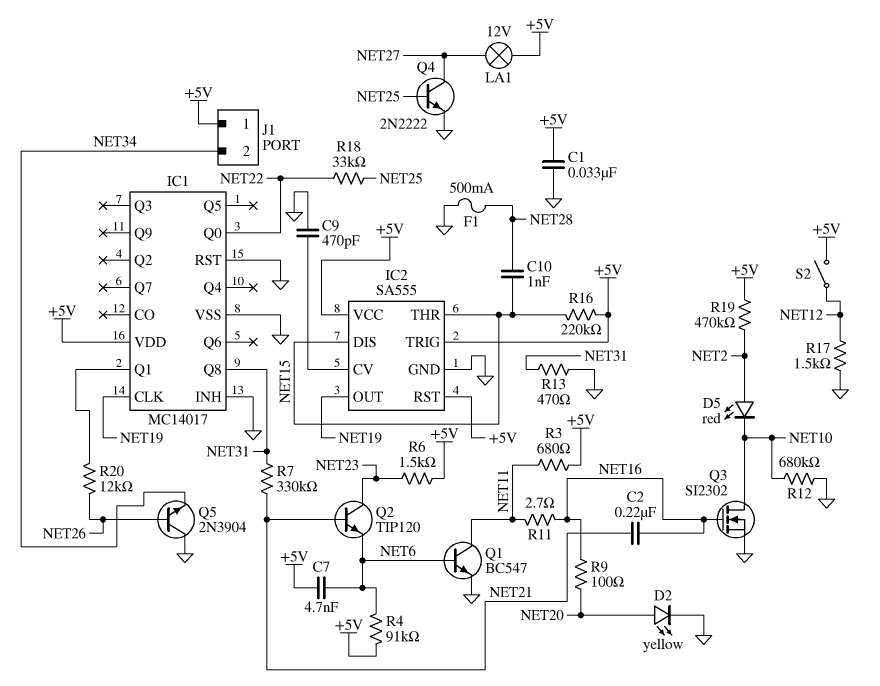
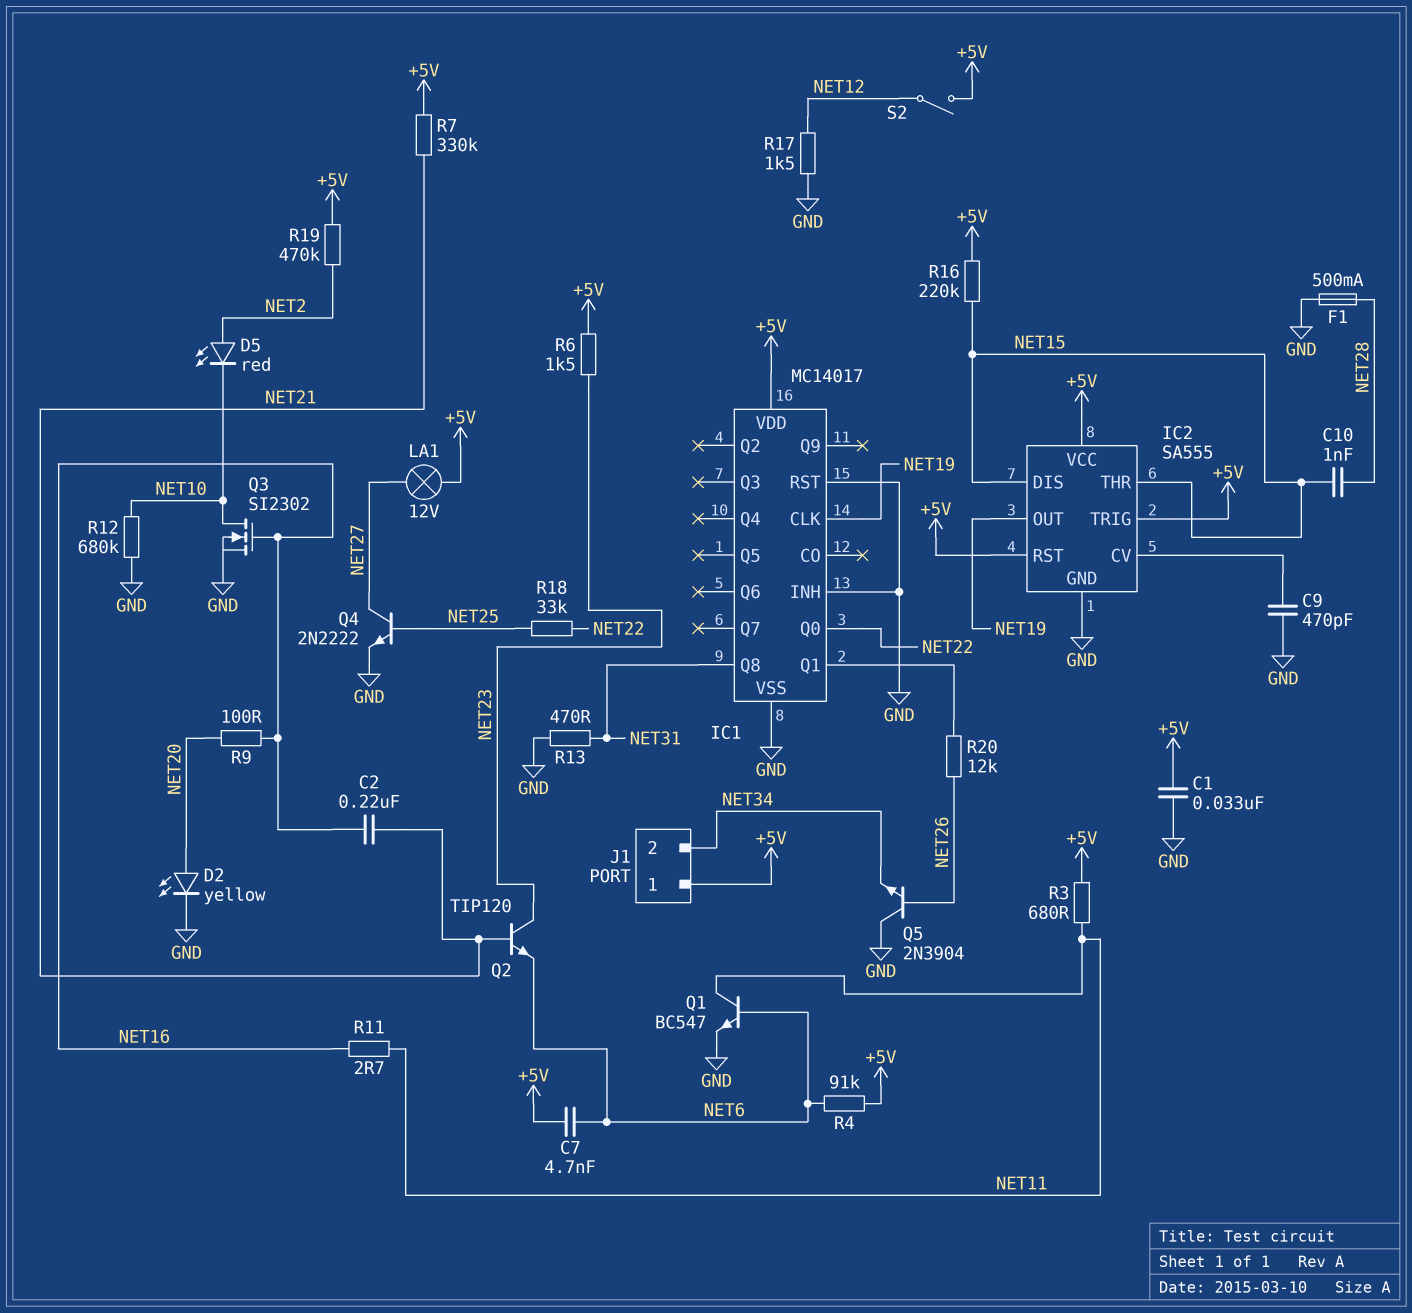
R7: 330k (NET21, NET31) -> 330k (+5V, NET21)

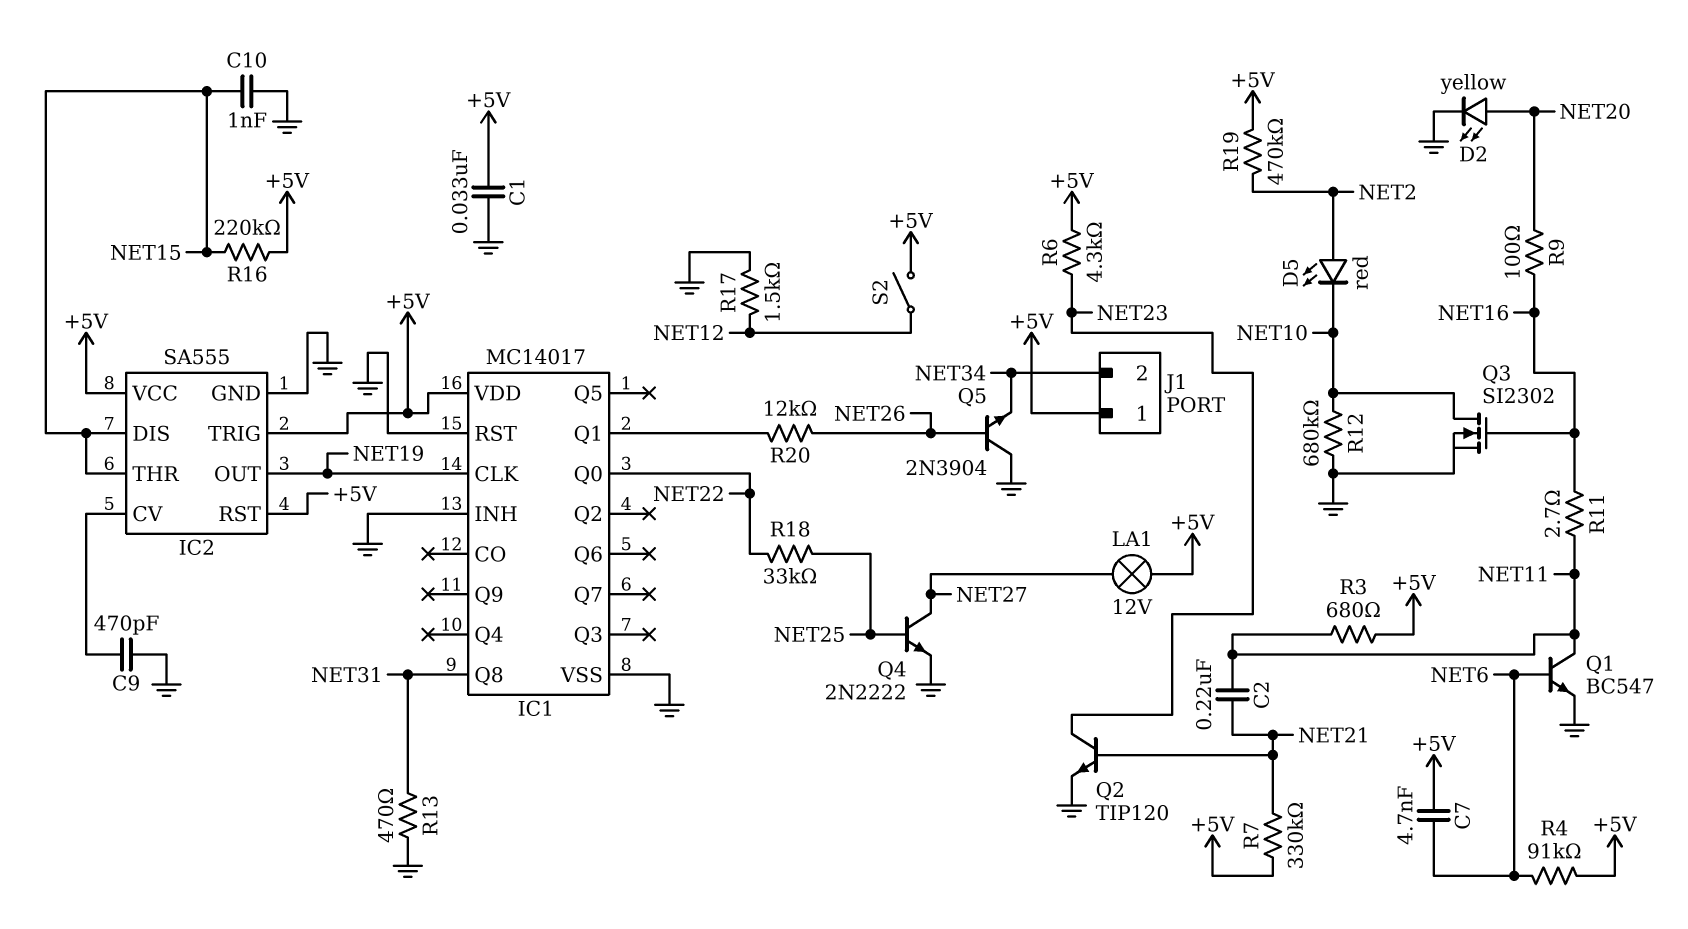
C2: 220nF (NET16, NET21) -> 220nF (NET11, NET21)
C10: 1nF (NET15, NET28) -> 1nF (GND, NET15)
F1: 500mA (GND, NET28) -> none
Q2: NPN TIP120 (B NET21, C NET23, E NET6) -> NPN TIP120 (B NET21, C NET23, E GND)
R6: 1.5k (+5V, NET23) -> 4.3k (+5V, NET23)

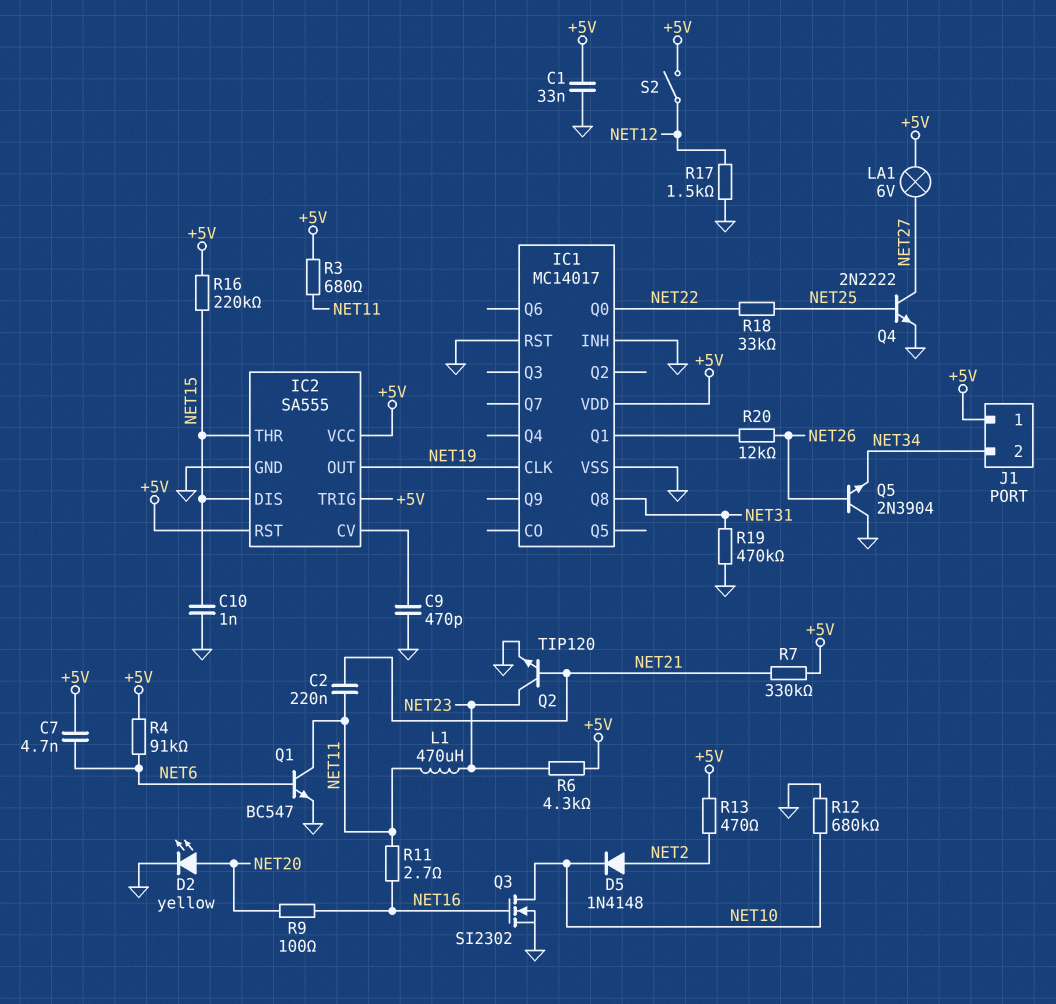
D5: LED red (A NET2, K NET10) -> diode 1N4148 (A NET2, K NET10)
L1: none -> 470uH (NET11, NET23)
LA1: lamp 12V (+5V, NET27) -> lamp 6V (+5V, NET27)
R13: 470 (GND, NET31) -> 470 (+5V, NET2)
R19: 470k (+5V, NET2) -> 470k (GND, NET31)

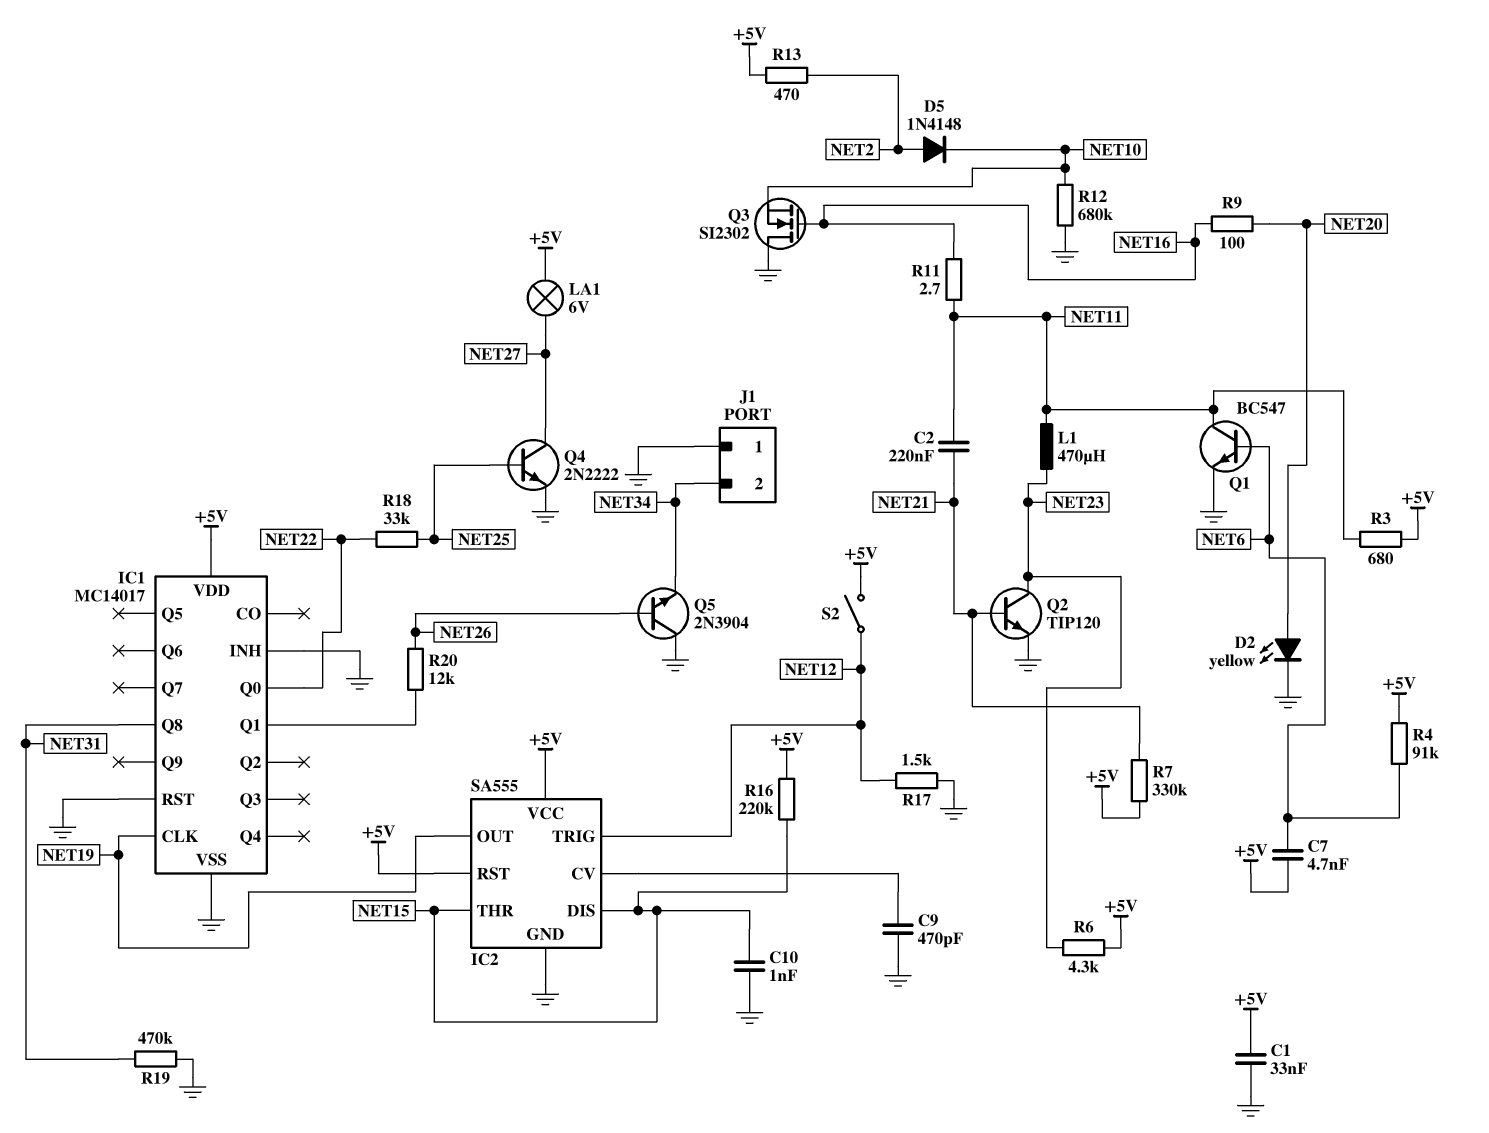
IC2 pin TRIG: +5V -> NET12
J1 pin 1: +5V -> GND
Q3: NMOS SI2302 (G NET16, D NET10, S GND) -> NMOS SI2302 (G NET16, D GND, S NET10)

